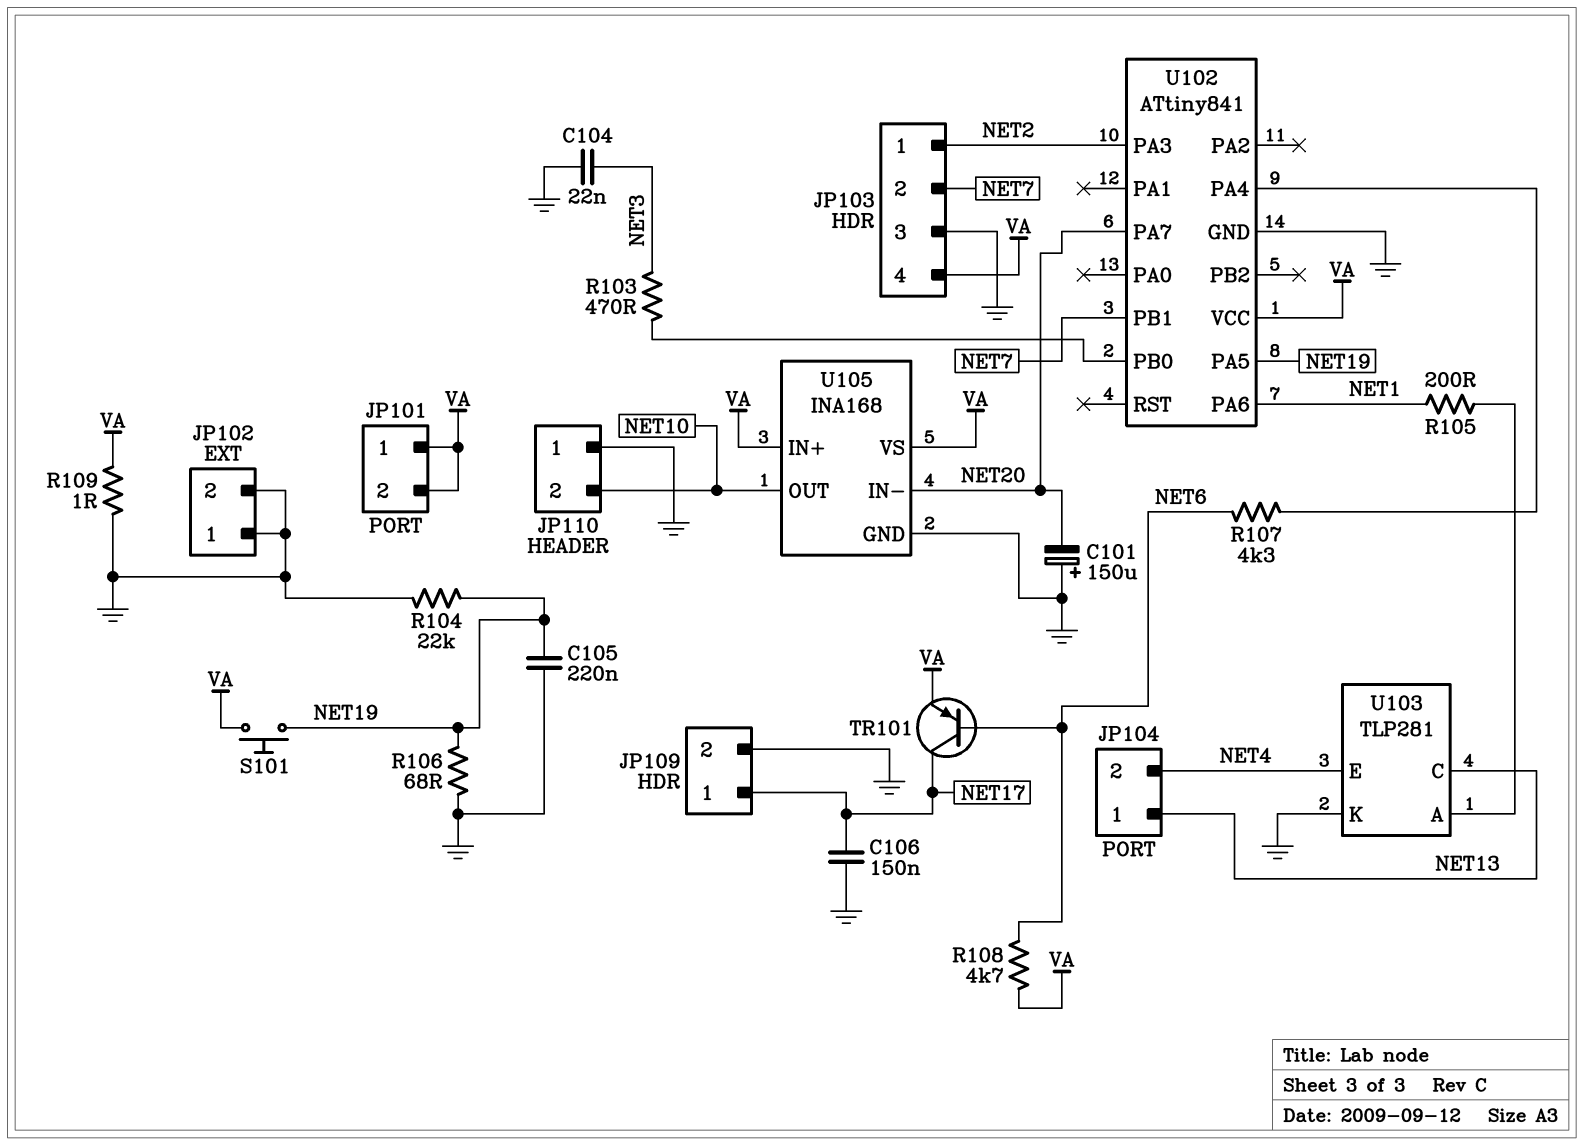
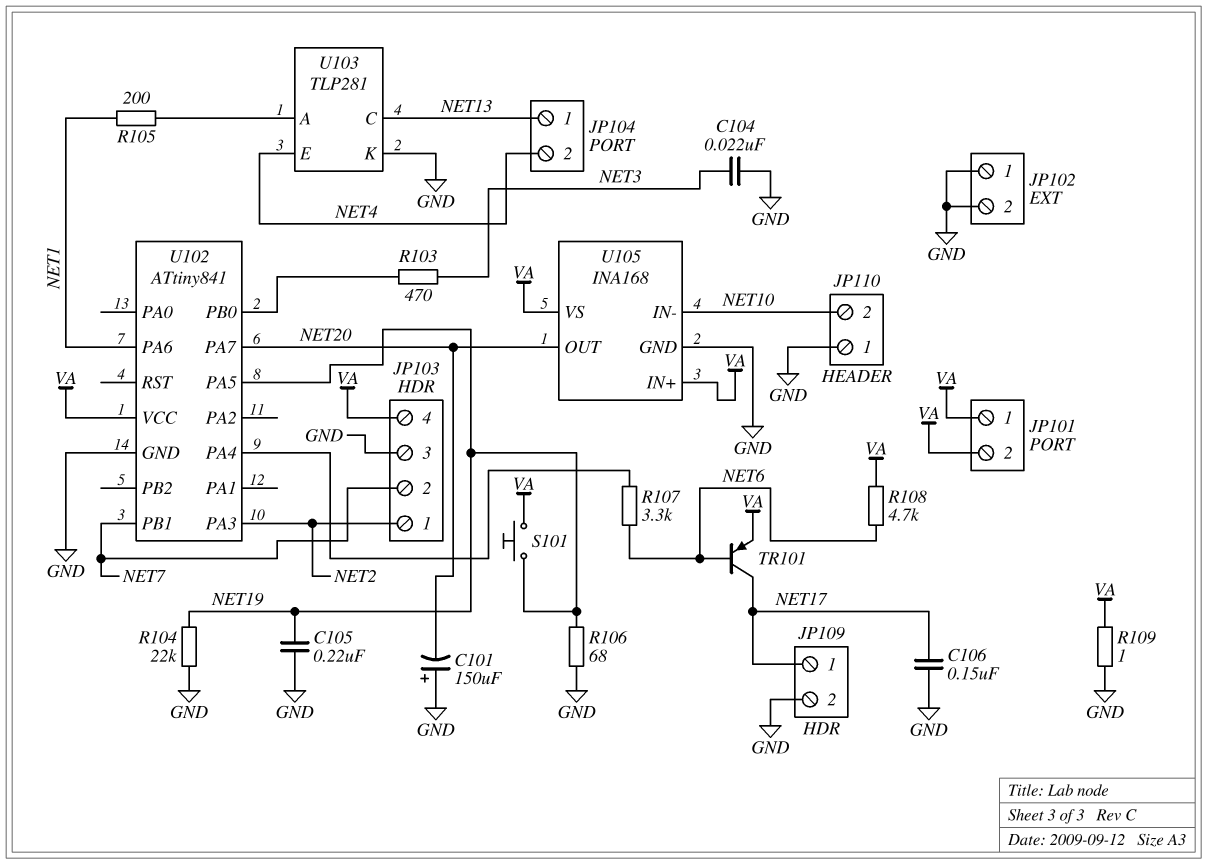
R107: 4.3k (NET6, U102/PA4) -> 3.3k (NET6, U102/PA4)
U105 pin IN-: NET20 -> NET10
U105 pin OUT: NET10 -> NET20

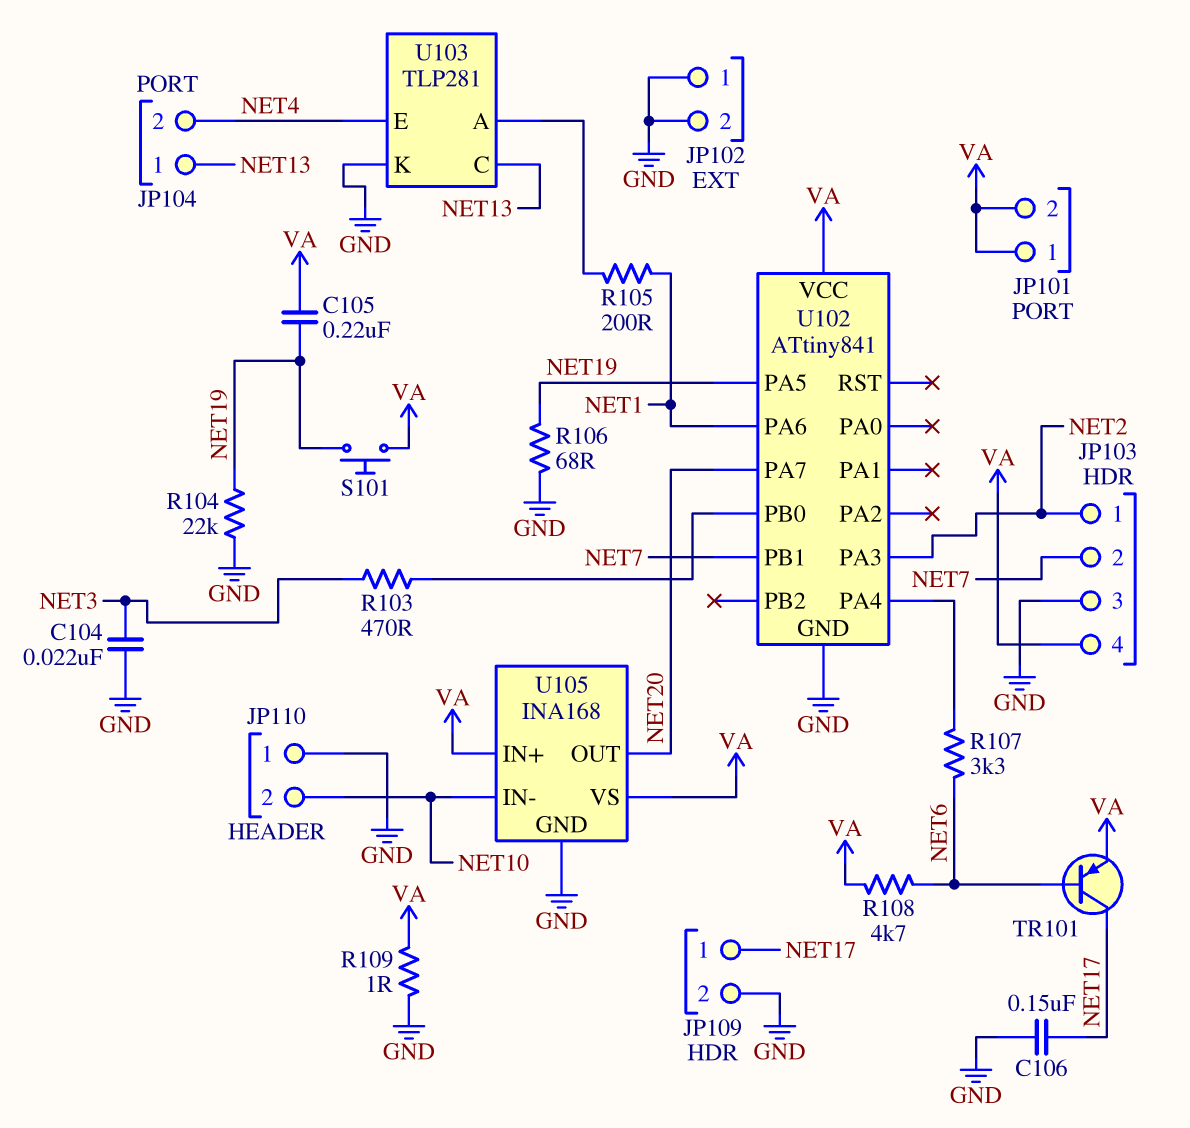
C101: 150uF (plus GND, minus NET20) -> none
C105: 220nF (GND, NET19) -> 220nF (NET19, VA)

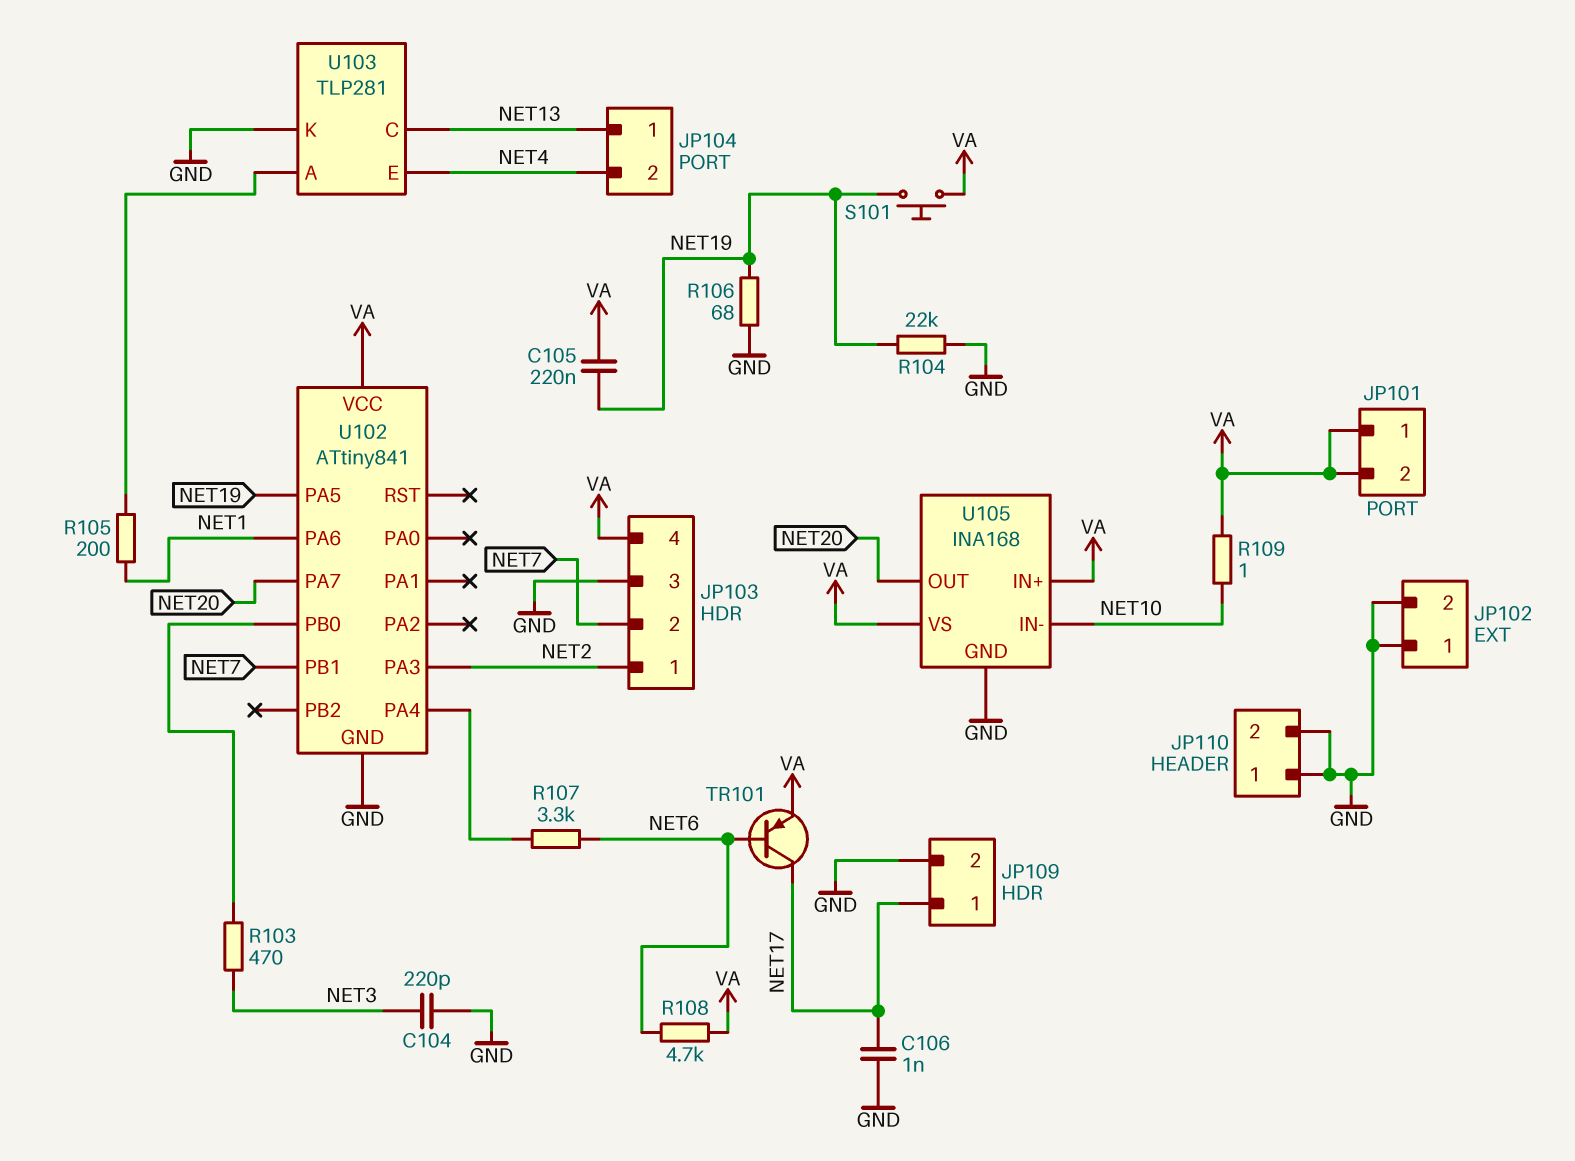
C104: 22nF (GND, NET3) -> 220pF (GND, NET3)
C106: 150nF (GND, NET17) -> 1nF (GND, NET17)
JP110 pin 2: NET10 -> GND
R109: 1 (GND, VA) -> 1 (NET10, VA)

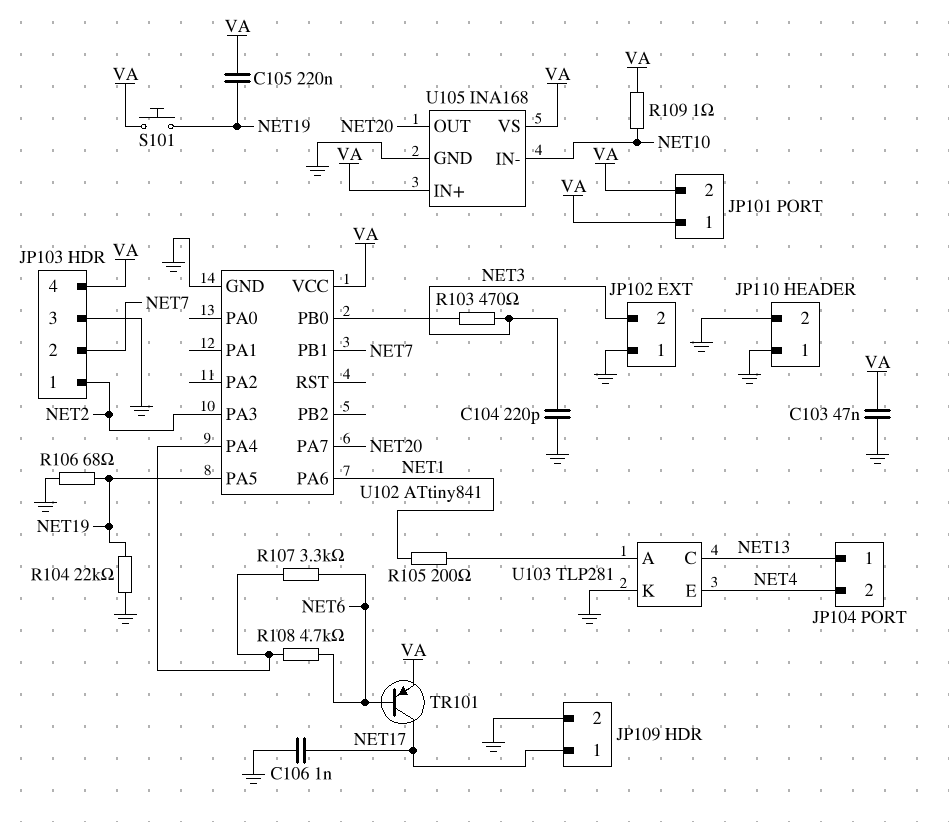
C103: none -> 47nF (GND, VA)
JP102 pin 2: GND -> NET3
R108: 4.7k (NET6, VA) -> 4.7k (NET6, U102/PA4)

